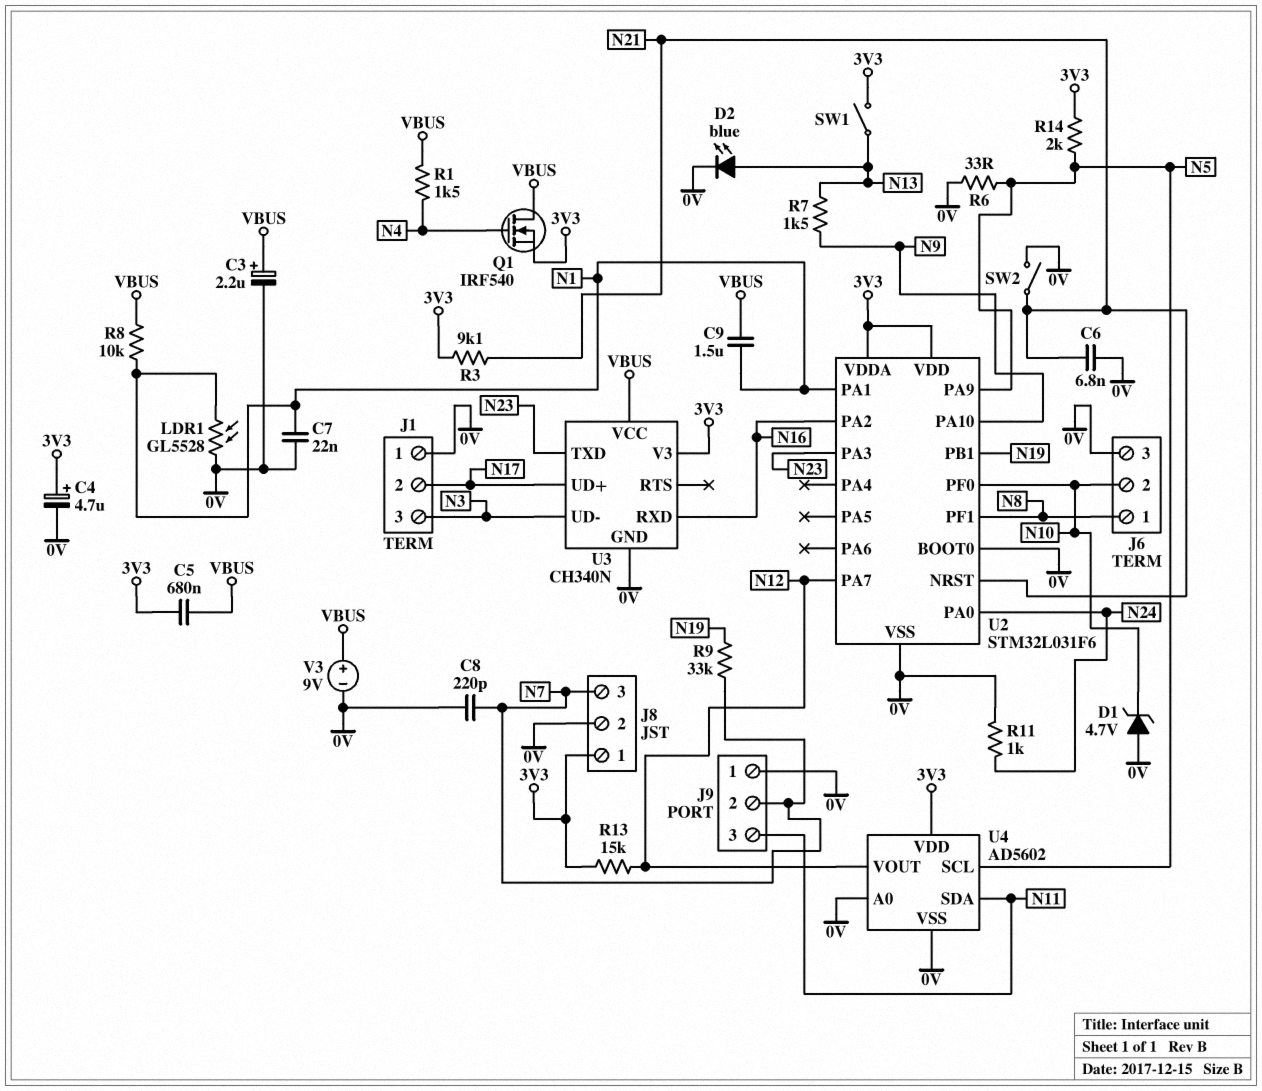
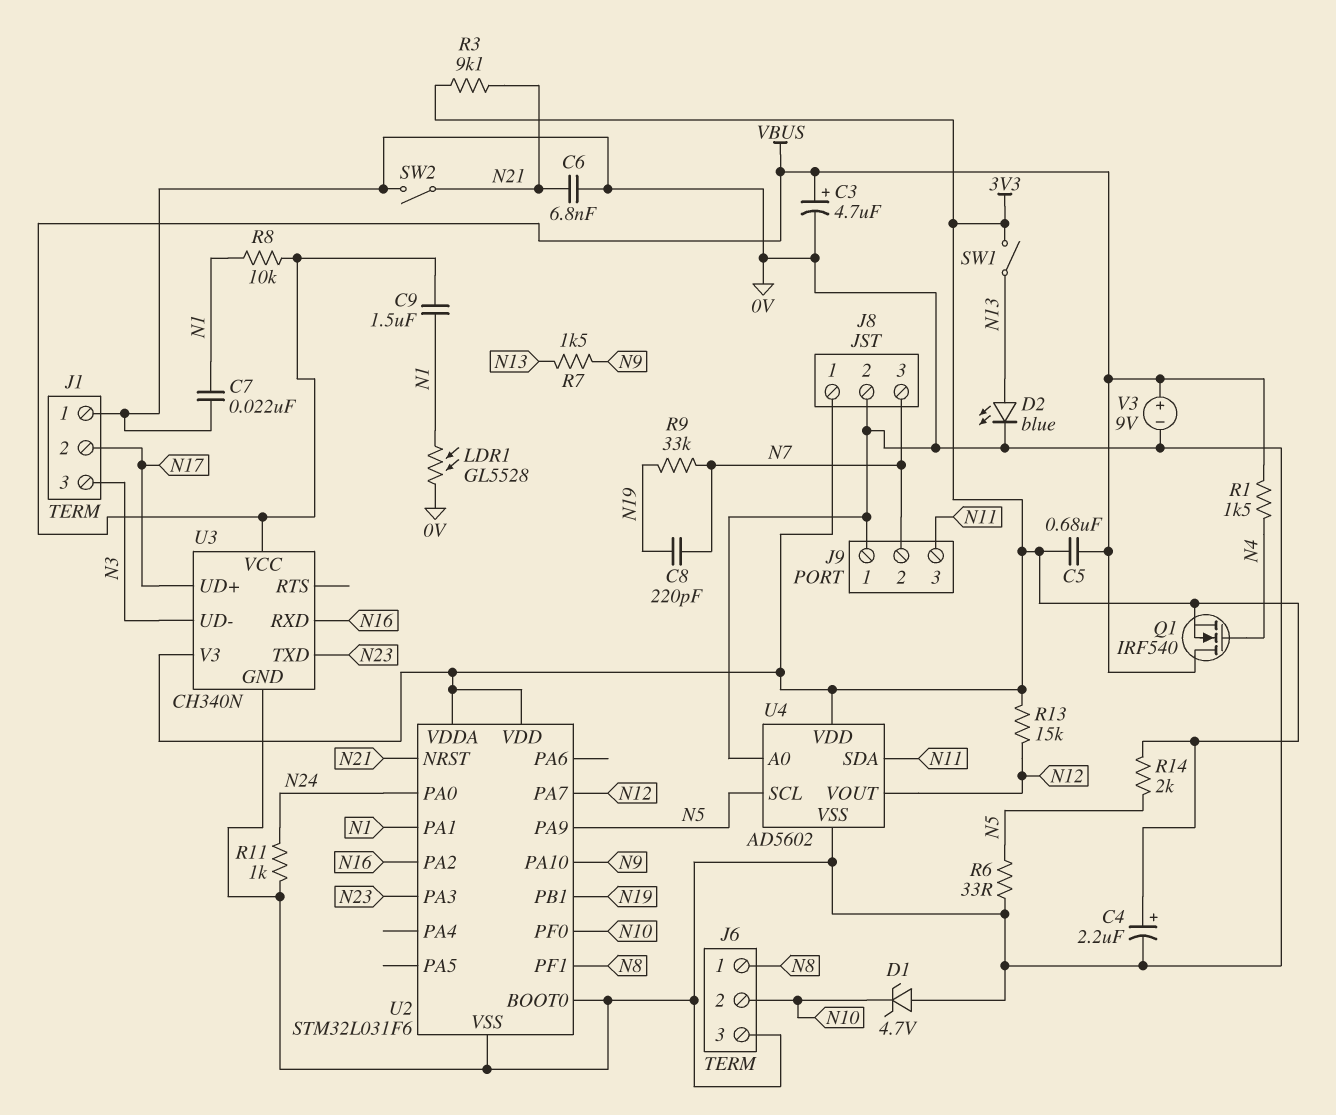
C3: 2.2uF (plus VBUS, minus 0V) -> 4.7uF (plus VBUS, minus 0V)
C4: 4.7uF (plus 3V3, minus 0V) -> 2.2uF (plus 3V3, minus 0V)
C8: 220pF (0V, N7) -> 220pF (N7, N19)

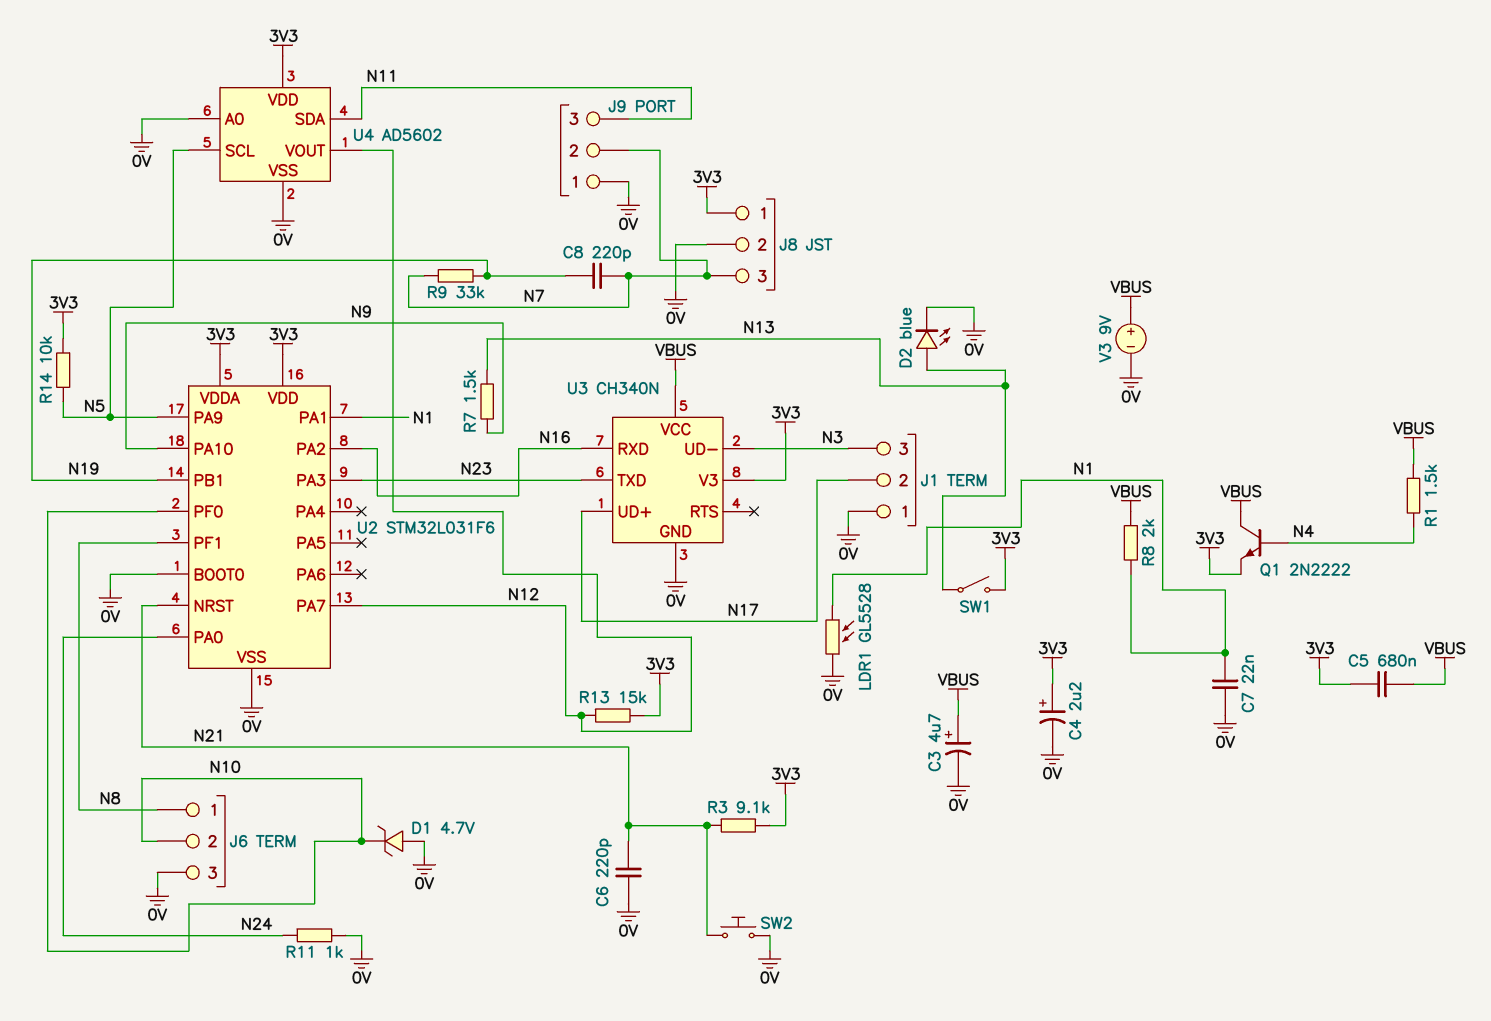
C6: 6.8nF (0V, N21) -> 220pF (0V, N21)
C9: 1.5uF (N1, VBUS) -> none
Q1: NMOS IRF540 (G N4, D VBUS, S 3V3) -> NPN 2N2222 (B N4, C VBUS, E 3V3)
R6: 33 (0V, N5) -> none
R8: 10k (N1, VBUS) -> 2k (N1, VBUS)
R14: 2k (3V3, N5) -> 10k (3V3, N5)
SW2: switch (0V, N21) -> button (0V, N21)

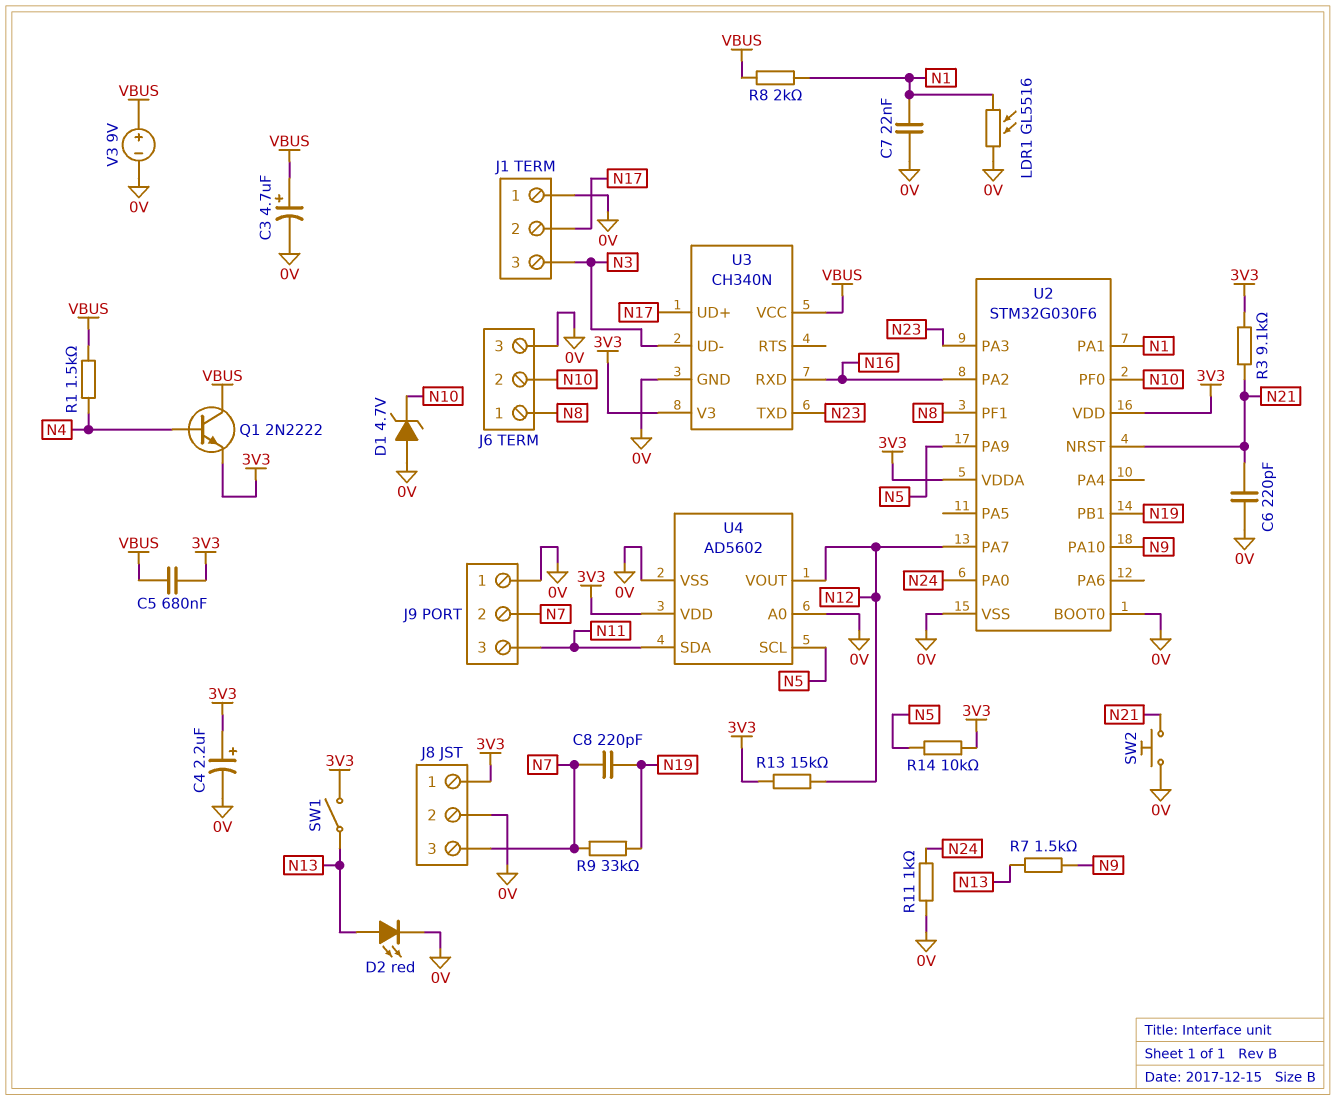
D2: LED blue (A N13, K 0V) -> LED red (A N13, K 0V)
LDR1: GL5528 (0V, N1) -> GL5516 (0V, N1)
U2: STM32L031F6 -> STM32G030F6

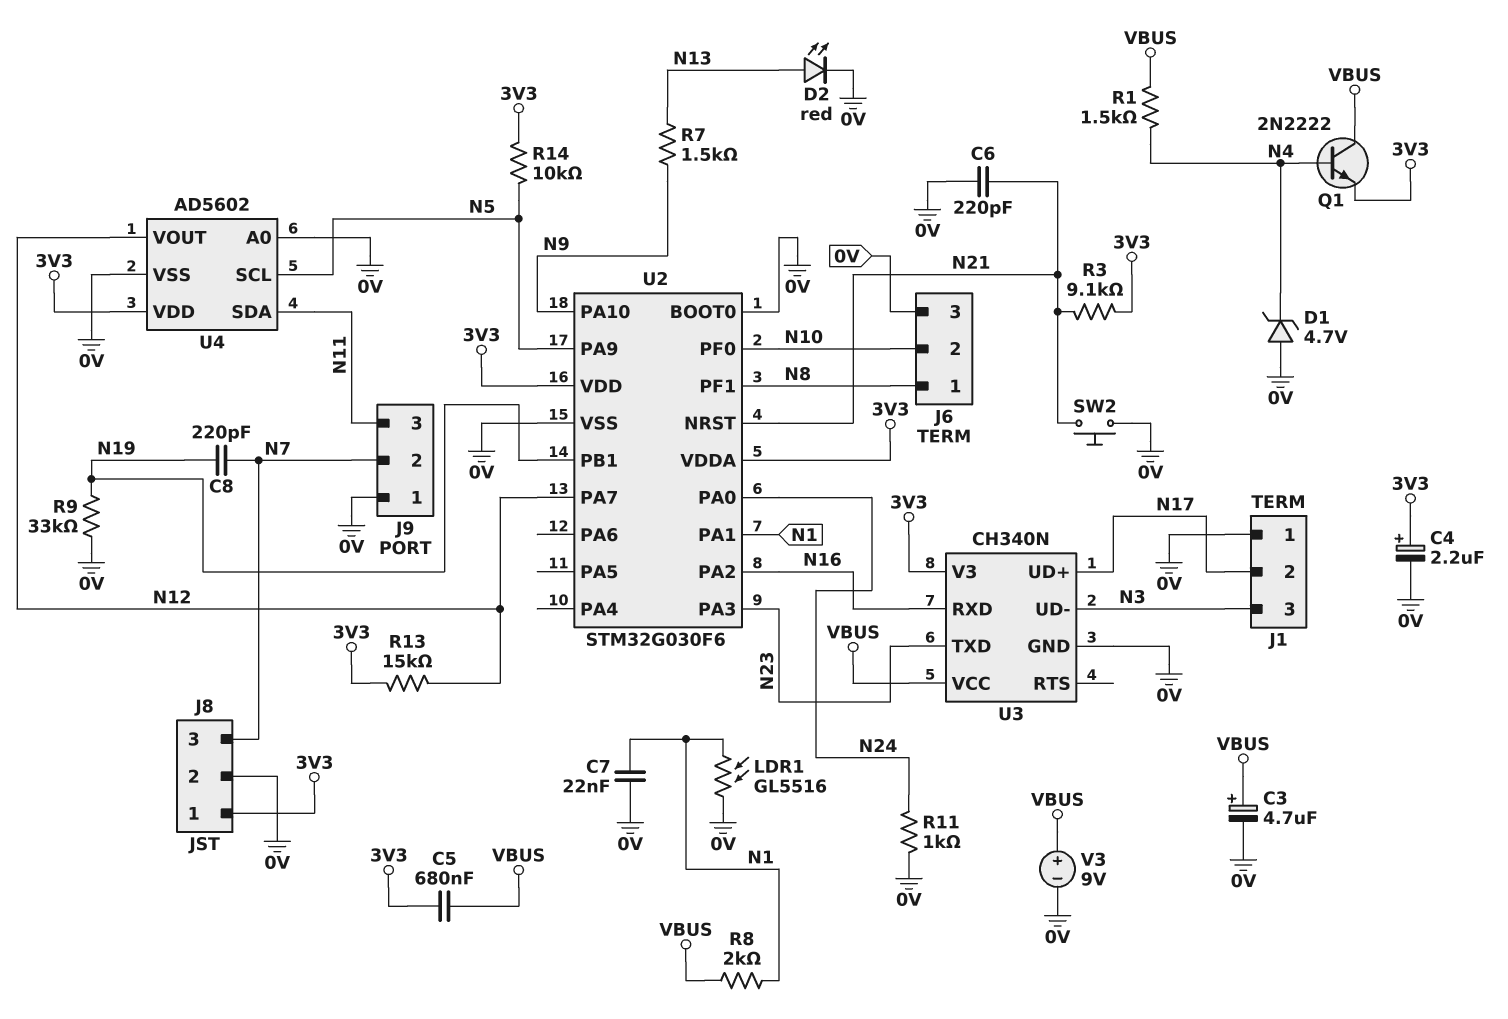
D1: zener 4.7V (A 0V, K N10) -> zener 4.7V (A 0V, K N4)
R9: 33k (N7, N19) -> 33k (0V, N19)
SW1: switch (3V3, N13) -> none

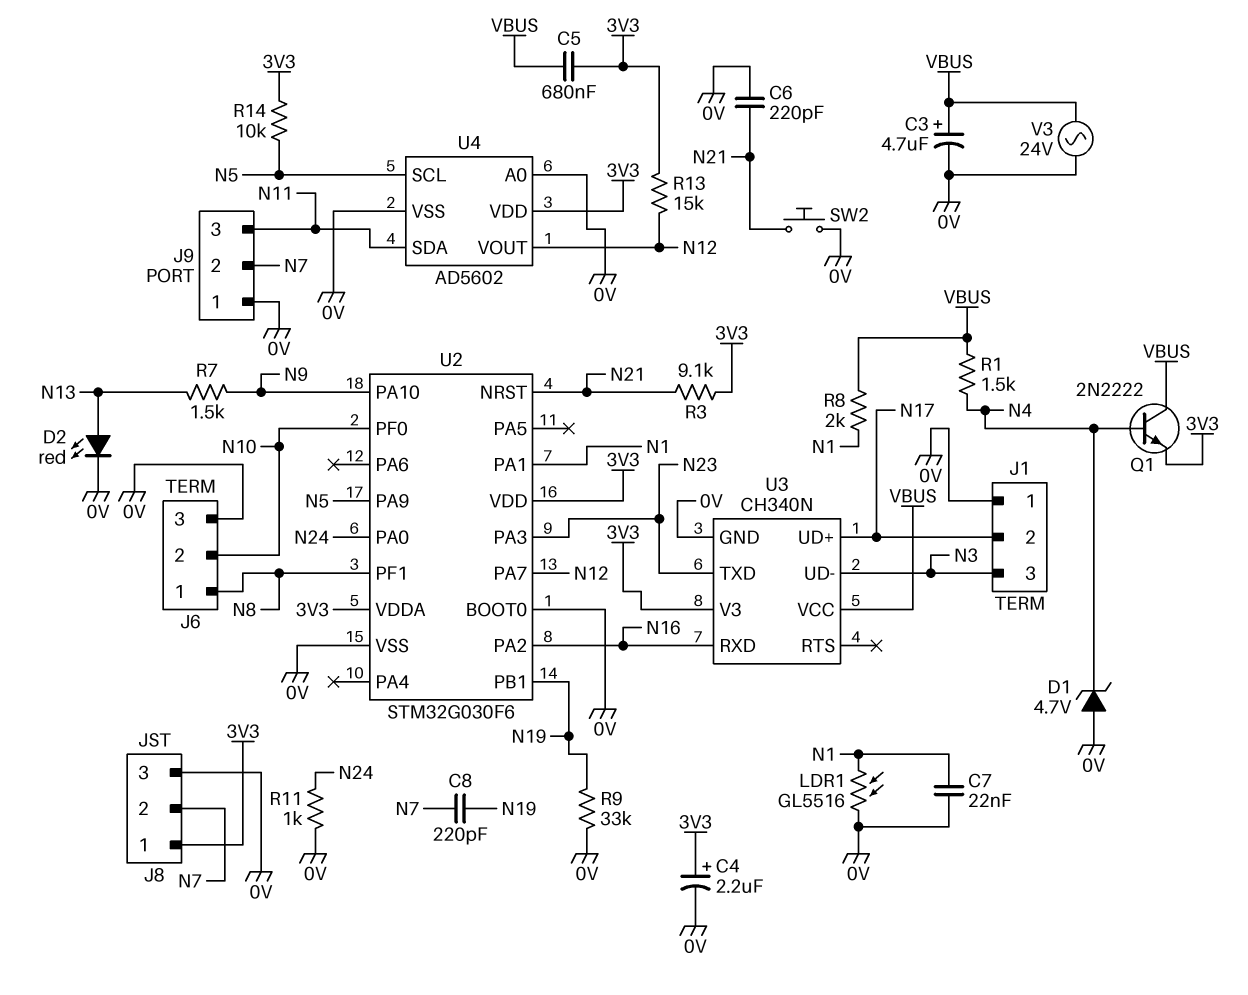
J8 pin 2: 0V -> N7
J8 pin 3: N7 -> 0V
V3: 9V (plus VBUS, minus 0V) -> AC 24V (0V, VBUS)

